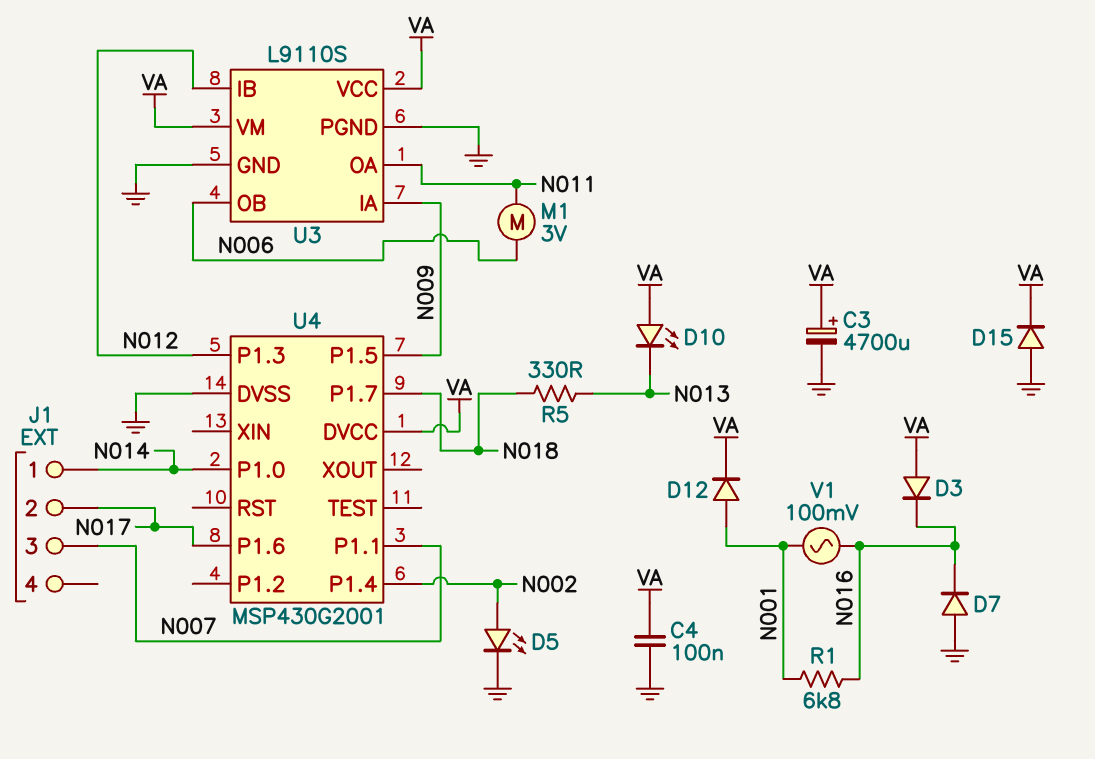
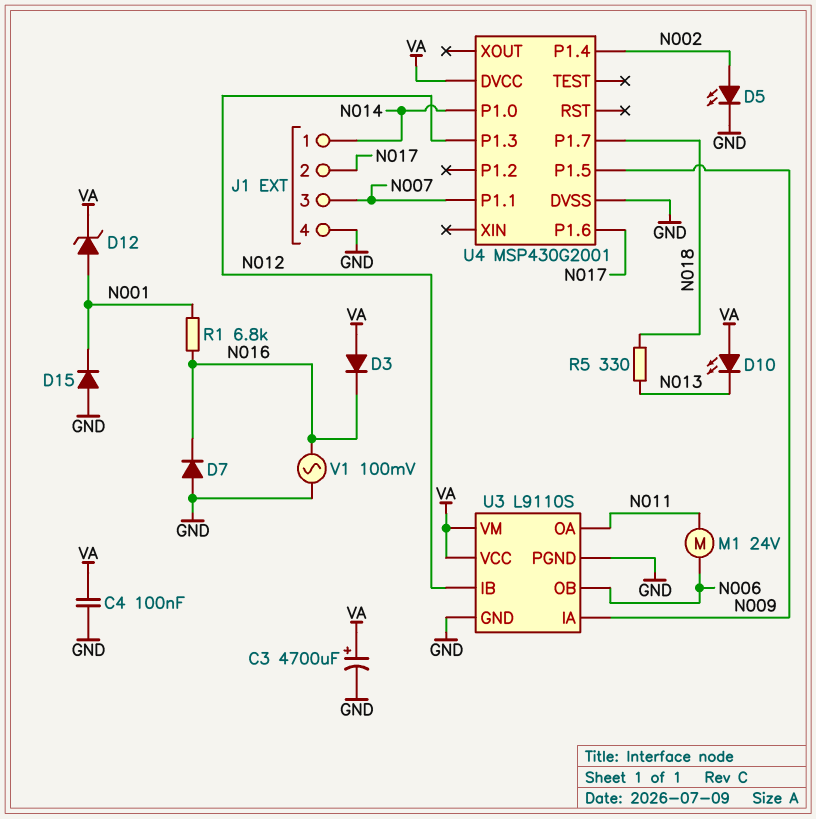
D12: diode (A N001, K VA) -> zener (A N001, K VA)
D15: diode (A GND, K VA) -> diode (A GND, K N001)
J1 pin 4: none -> GND
M1: motor 3V (N006, N011) -> motor 24V (N006, N011)
V1: AC 100mV (N001, N016) -> AC 100mV (GND, N016)

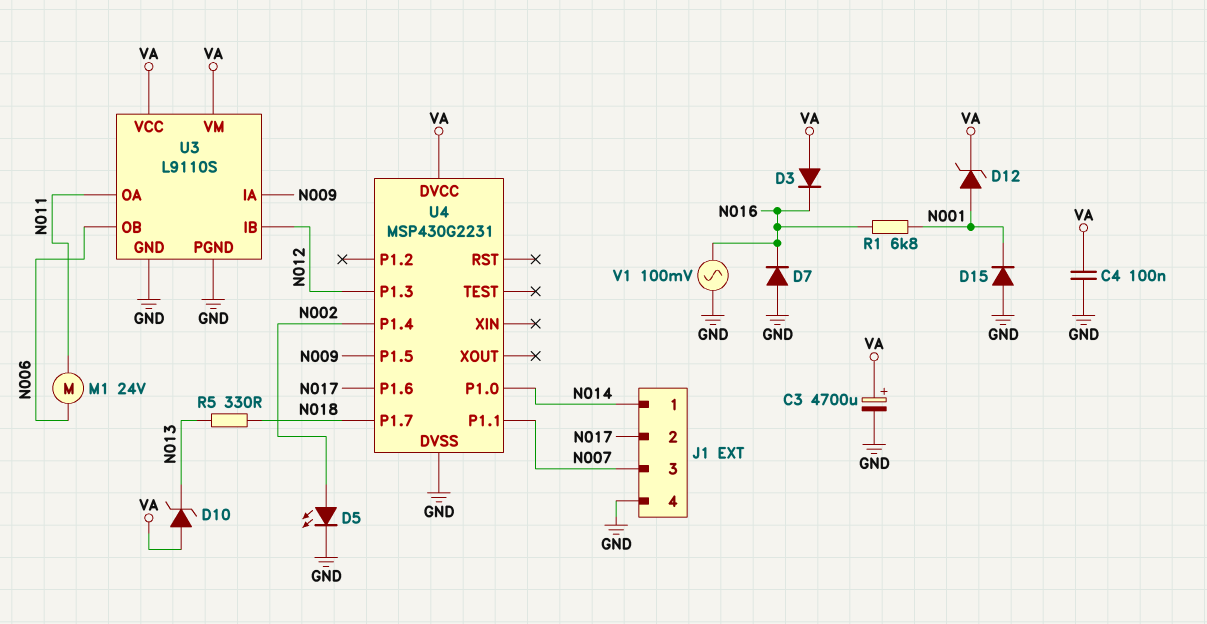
D10: LED (A VA, K N013) -> zener (A VA, K N013)
U4: MSP430G2001 -> MSP430G2231

